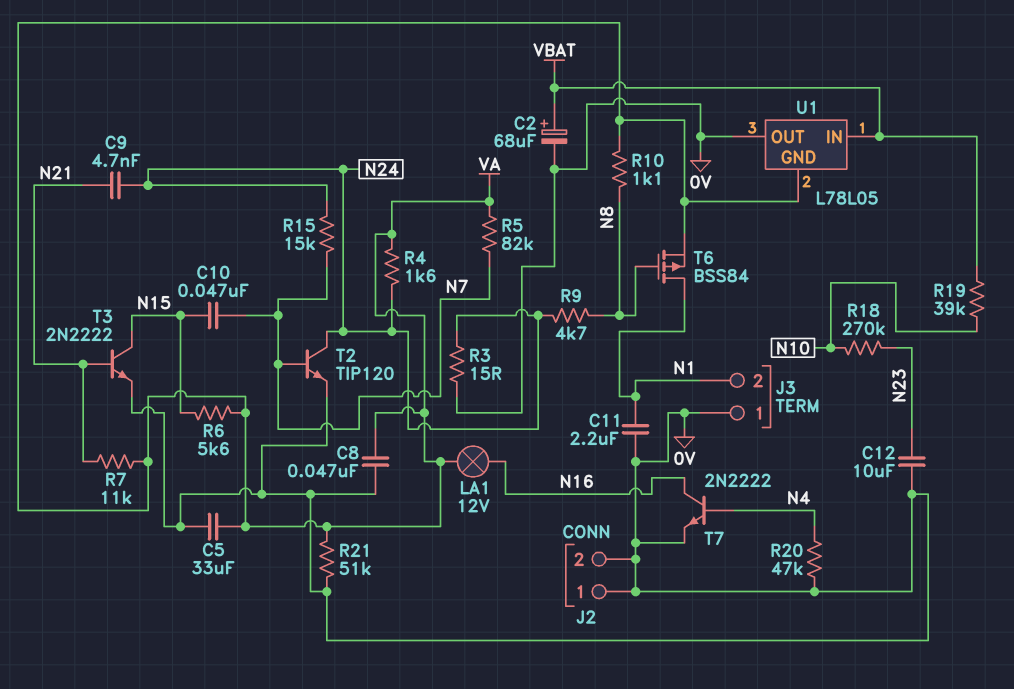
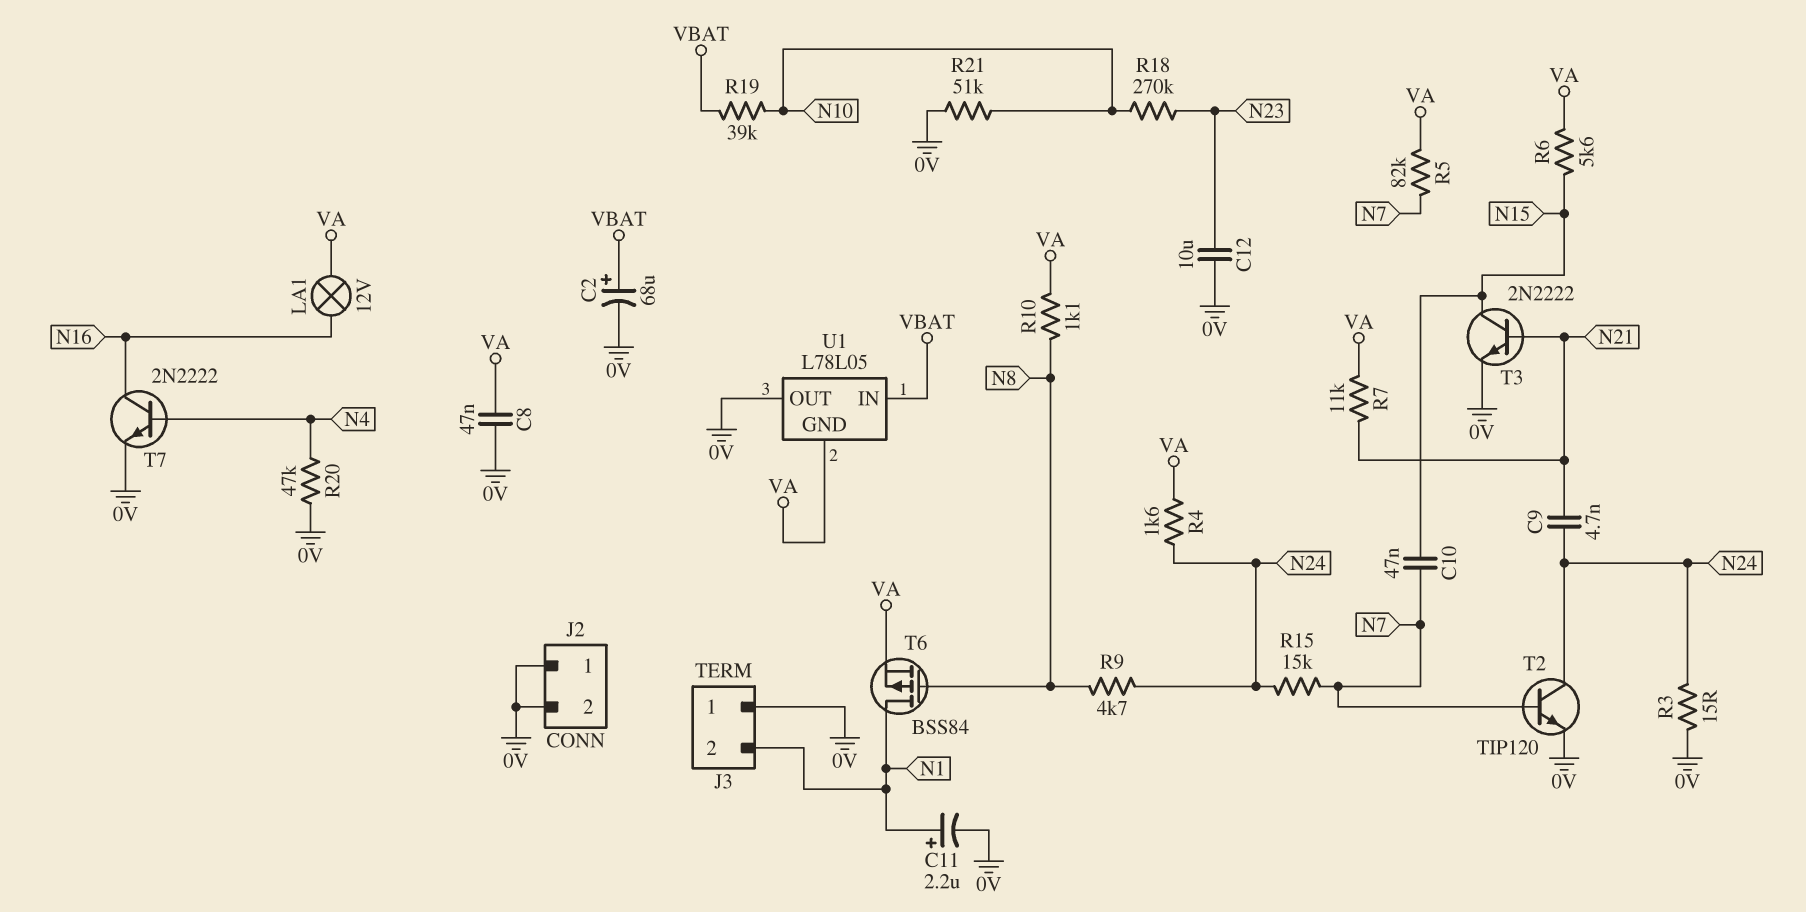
C5: 33uF (0V, VA) -> none
C11: 2.2uF (0V, N1) -> 2.2uF (plus N1, minus 0V)
R21: 51k (0V, VA) -> 51k (0V, N10)

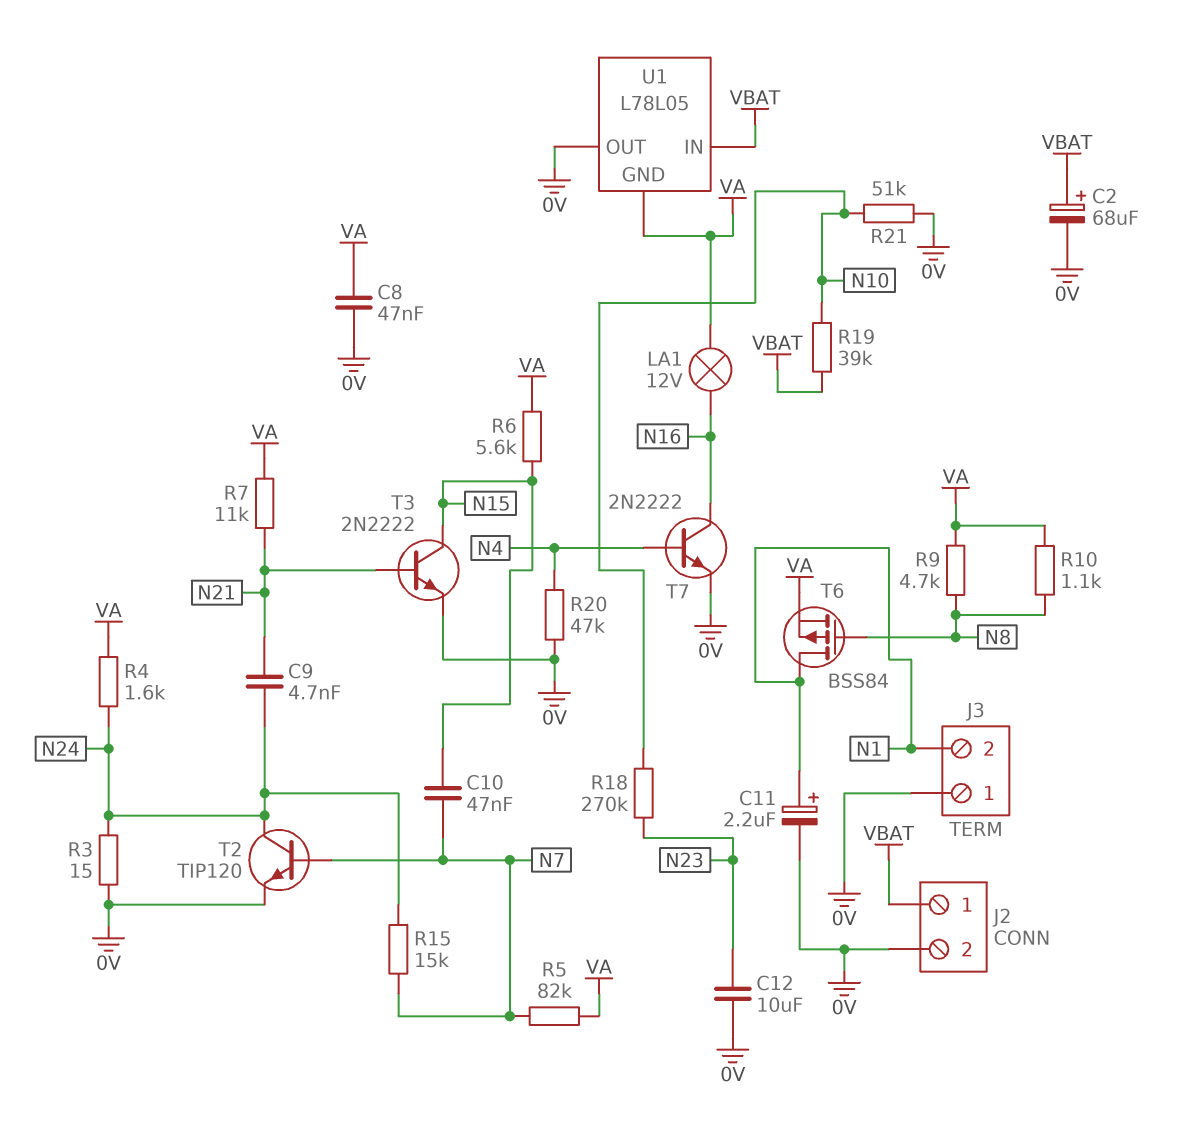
J2 pin 1: 0V -> VBAT
R9: 4.7k (N8, N24) -> 4.7k (N8, VA)

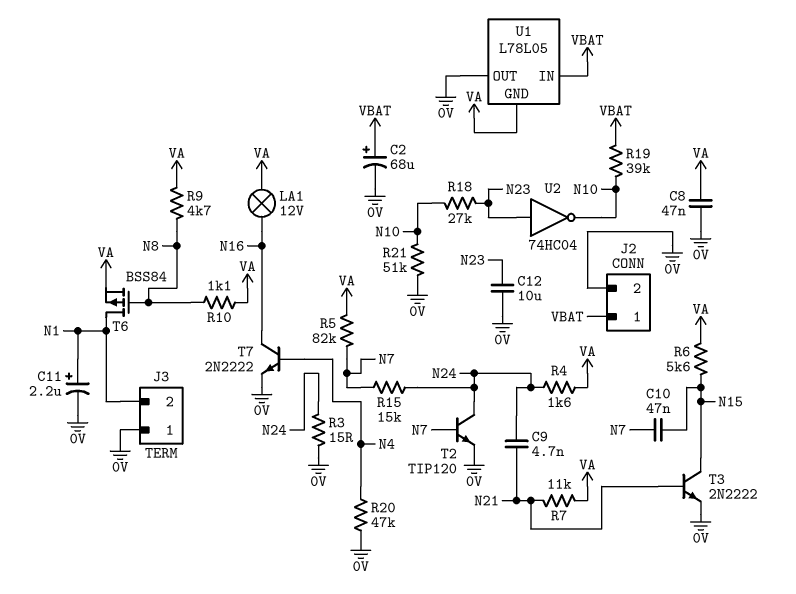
R18: 270k (N10, N23) -> 27k (N10, N23)
U2: none -> NOT 74HC04 (in N23, out N10)

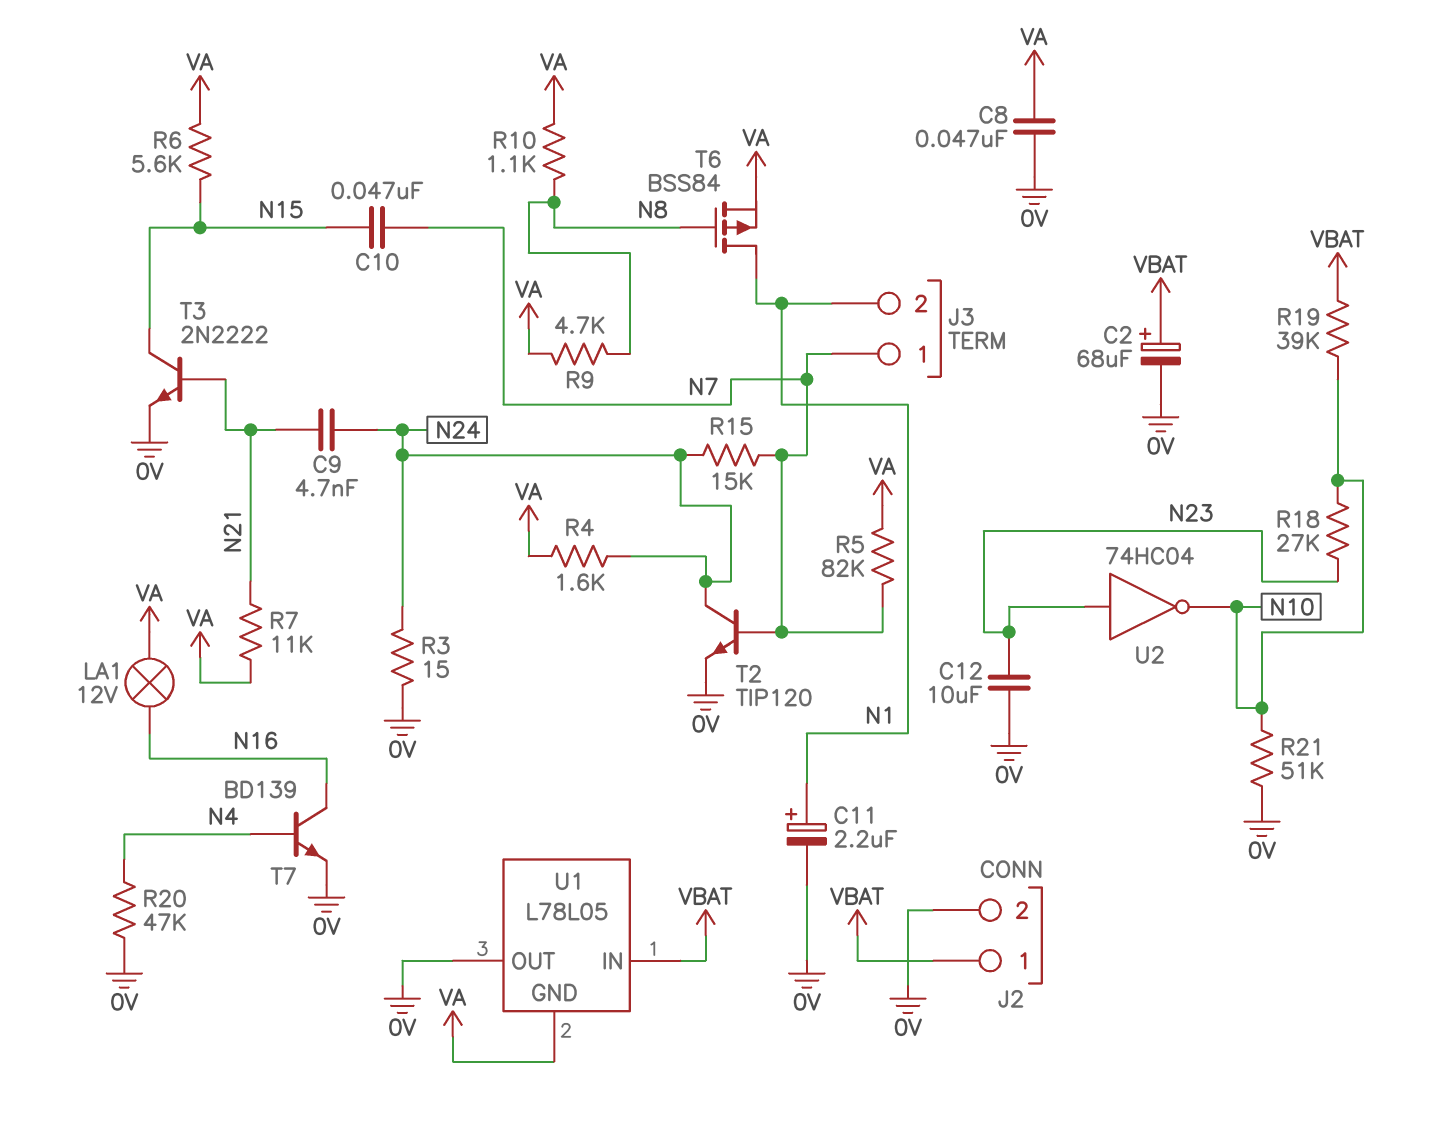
J3 pin 1: 0V -> N7
T7: NPN 2N2222 (B N4, C N16, E 0V) -> NPN BD139 (B N4, C N16, E 0V)

